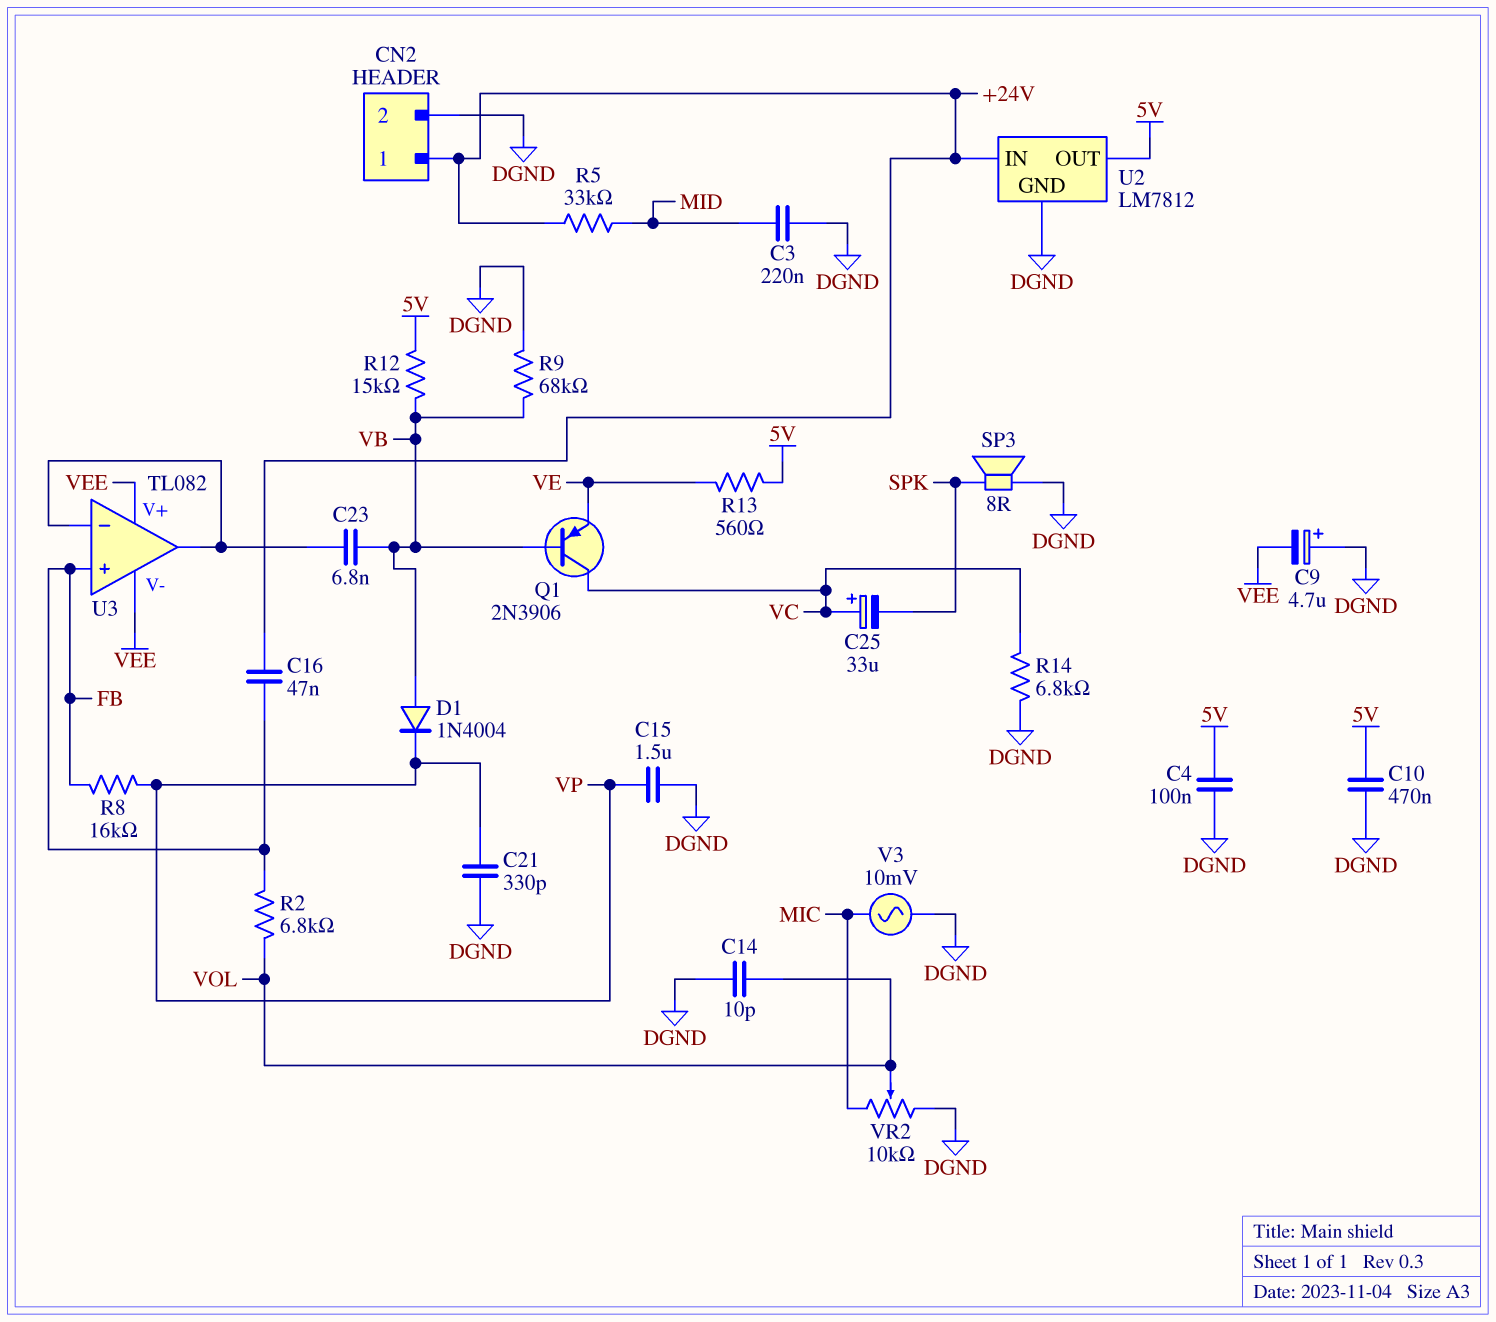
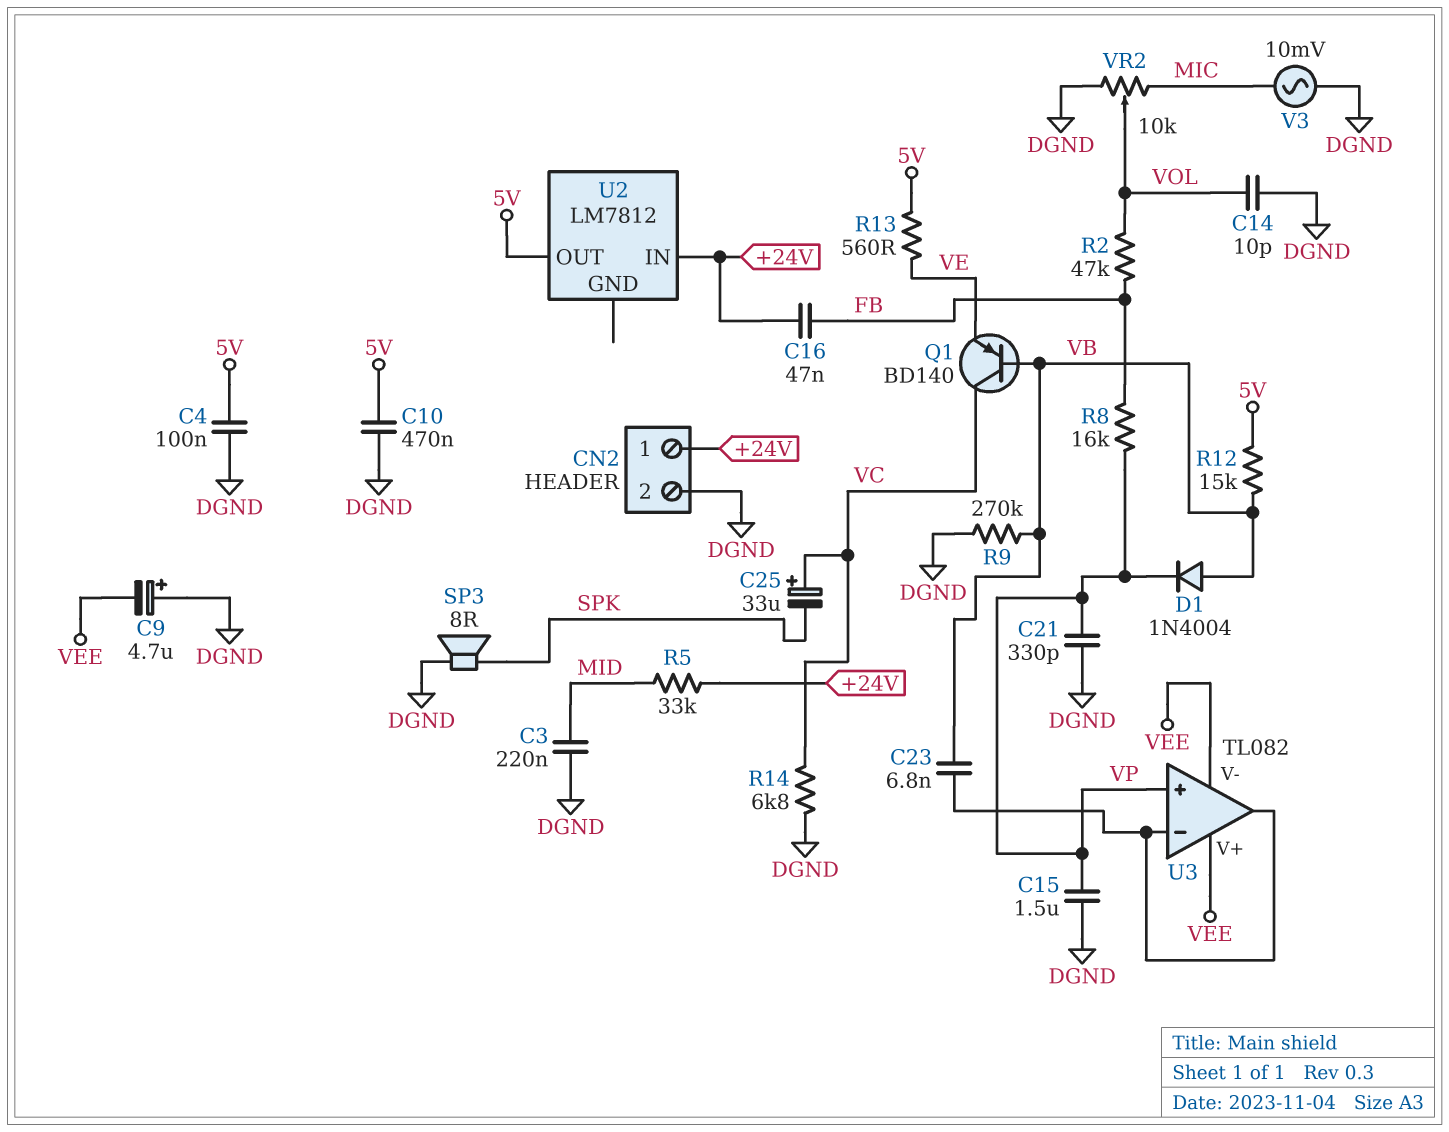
Q1: PNP 2N3906 (B VB, C VC, E VE) -> PNP BD140 (B VB, C VC, E VE)
R2: 6.8k (FB, VOL) -> 47k (FB, VOL)
R9: 68k (DGND, VB) -> 270k (DGND, VB)
U2 pin GND: DGND -> none
U3 pin in+: FB -> VP

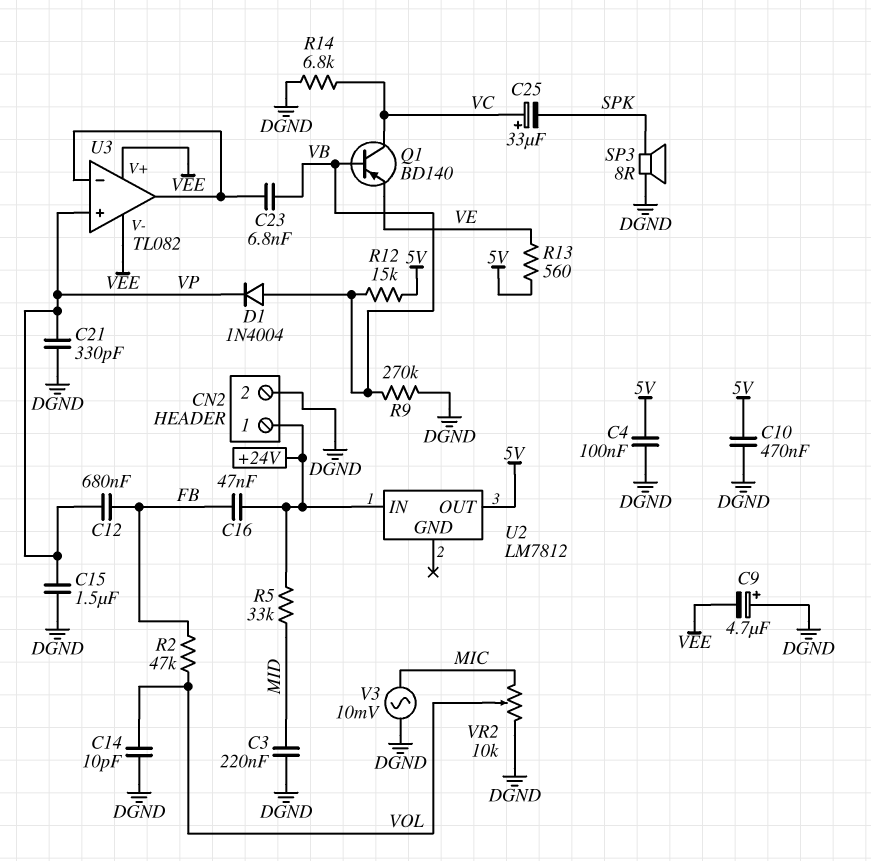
C12: none -> 680nF (FB, VP)
R8: 16k (FB, VP) -> none

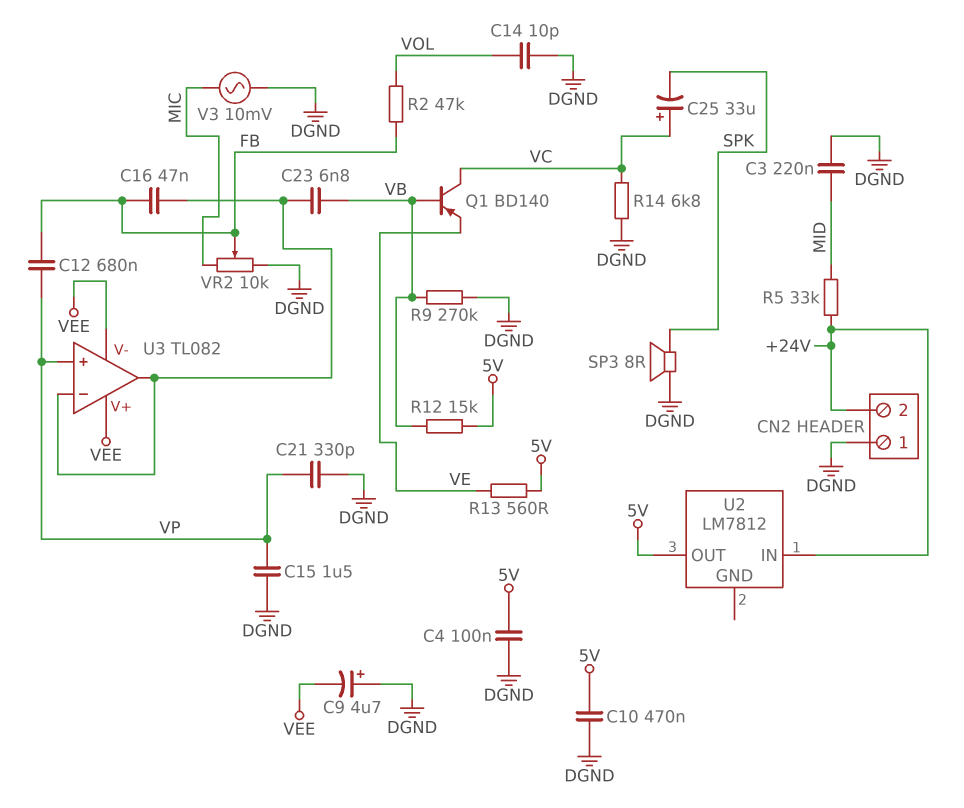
C16: 47nF (+24V, FB) -> 47nF (FB, U3/in-)
CN2 pin 1: +24V -> DGND
CN2 pin 2: DGND -> +24V
D1: diode 1N4004 (A VB, K VP) -> none
VR2: 10k (DGND, MIC, wiper VOL) -> 10k (DGND, MIC, wiper FB)

